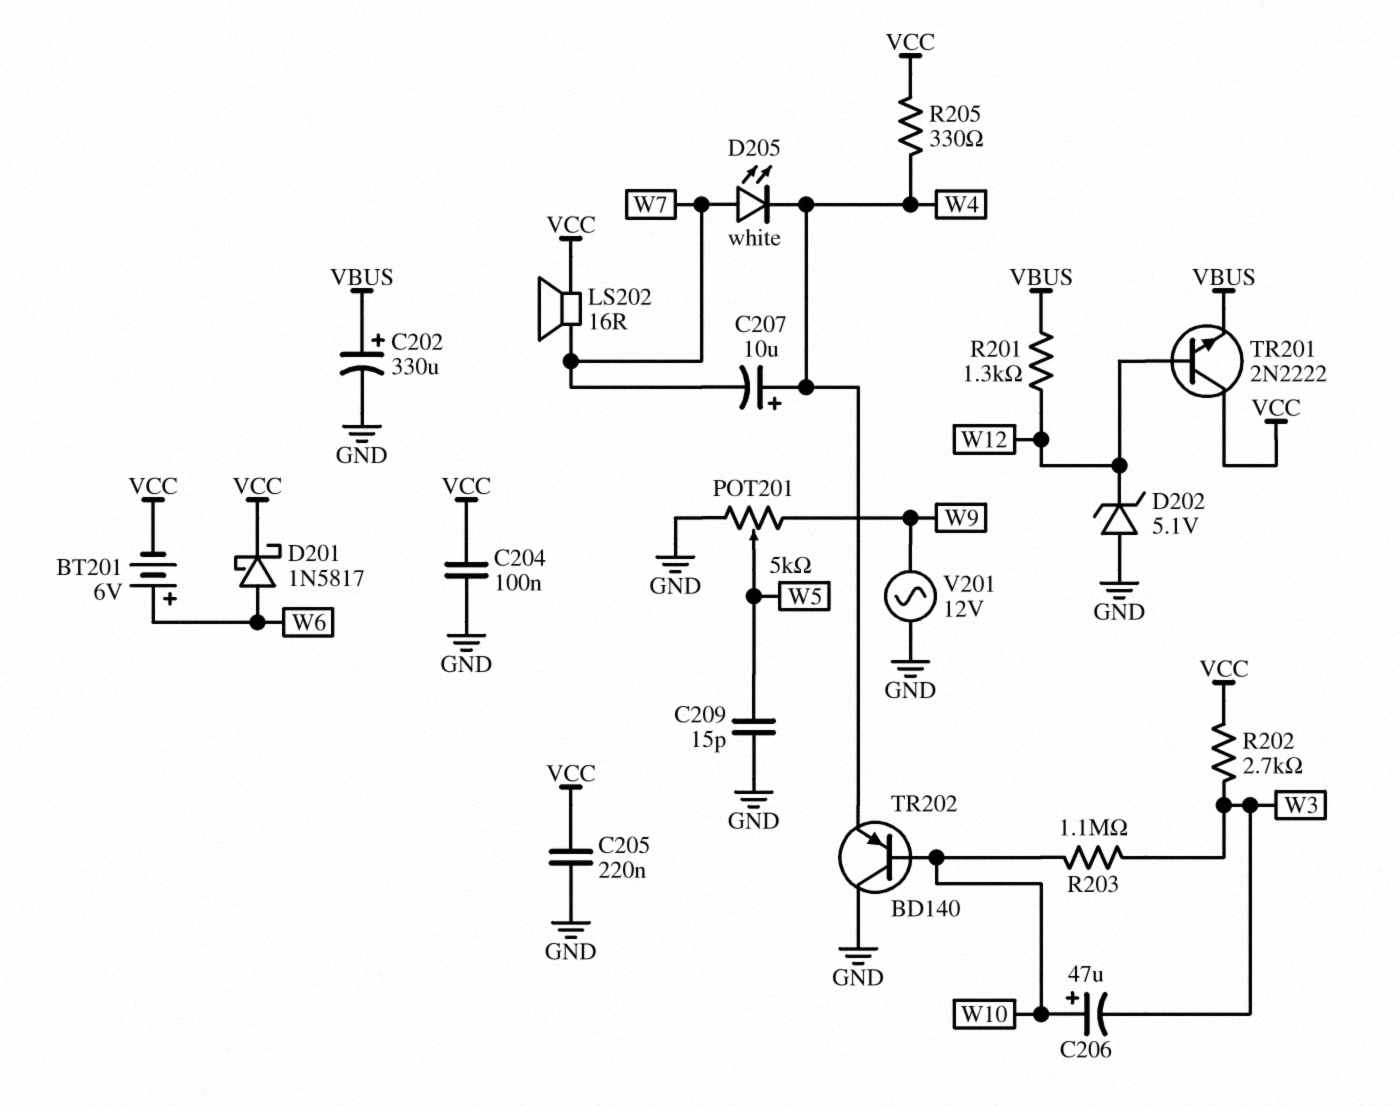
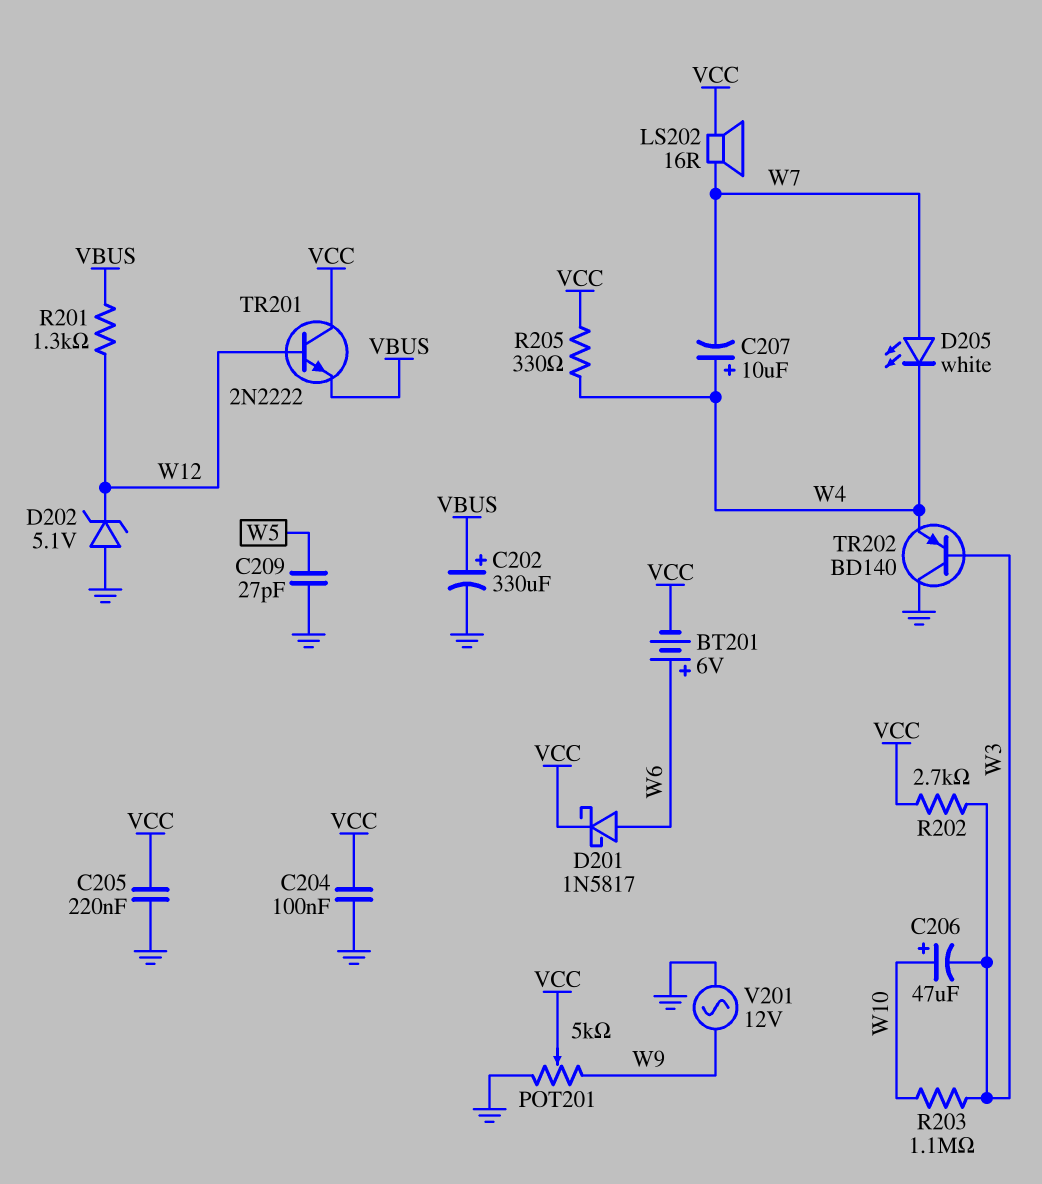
C209: 15pF (GND, W5) -> 27pF (GND, W5)
POT201: 5k (GND, W9, wiper W5) -> 5k (GND, W9, wiper VCC)
TR202: PNP BD140 (B W10, C GND, E W4) -> PNP BD140 (B W3, C GND, E W4)

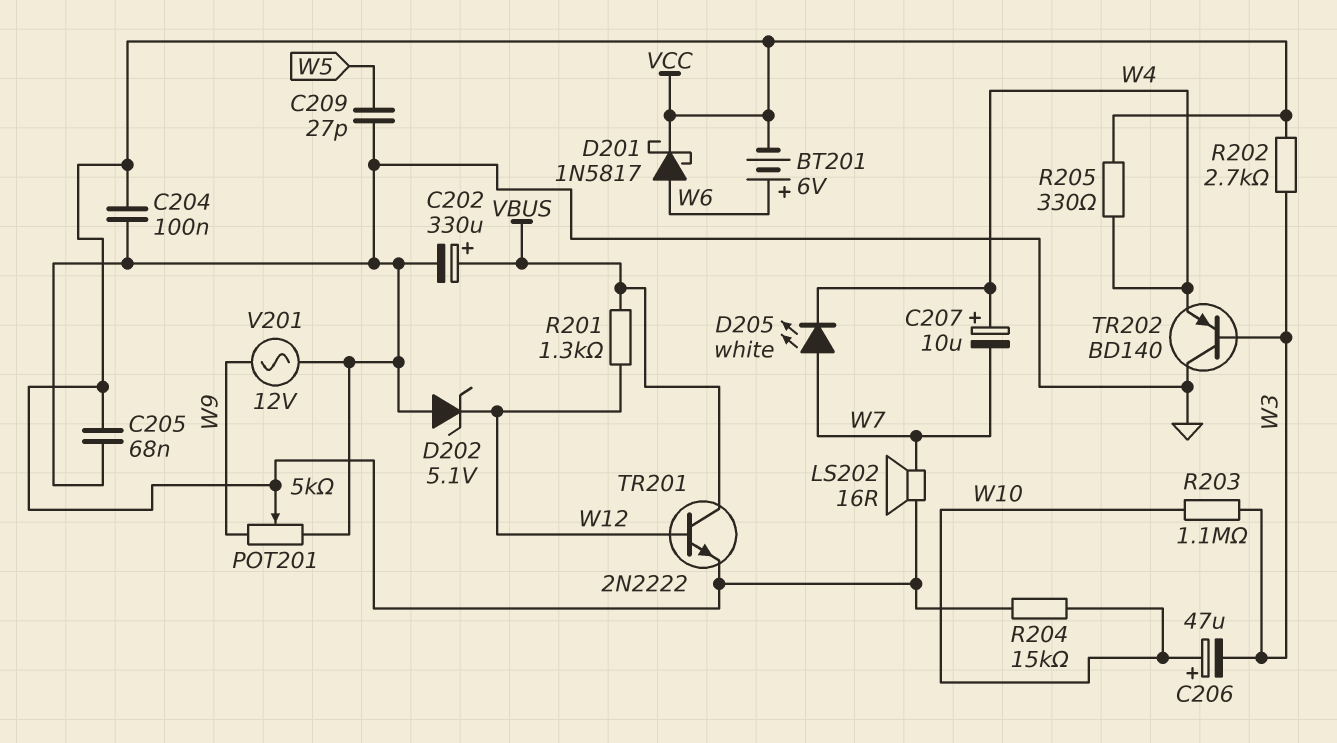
C205: 220nF (GND, VCC) -> 68nF (GND, VCC)
R204: none -> 15k (VCC, W10)
TR201: NPN 2N2222 (B W12, C VCC, E VBUS) -> NPN 2N2222 (B W12, C VBUS, E VCC)

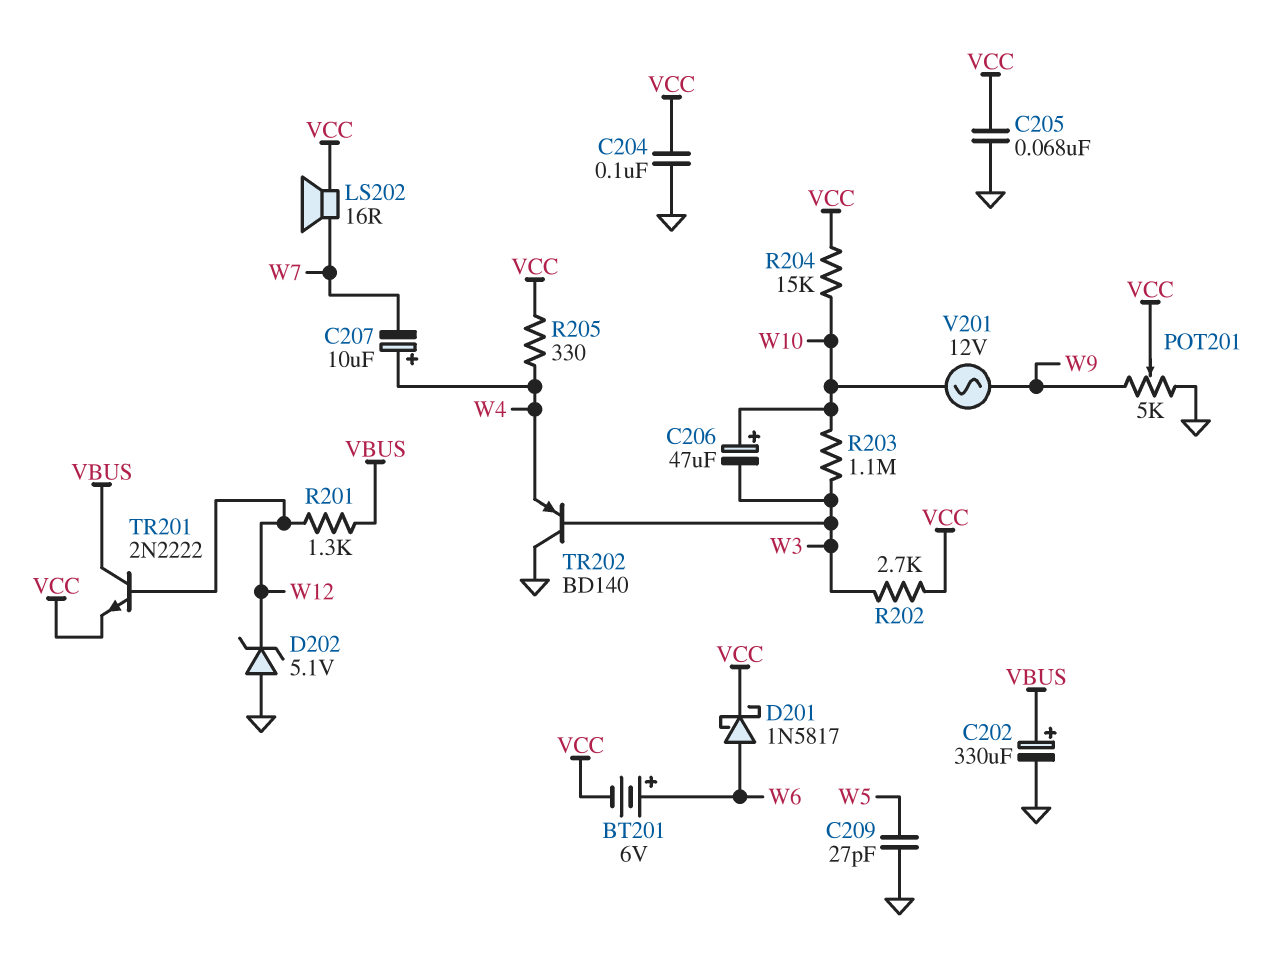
D205: LED white (A W7, K W4) -> none
V201: AC 12V (GND, W9) -> AC 12V (W9, W10)

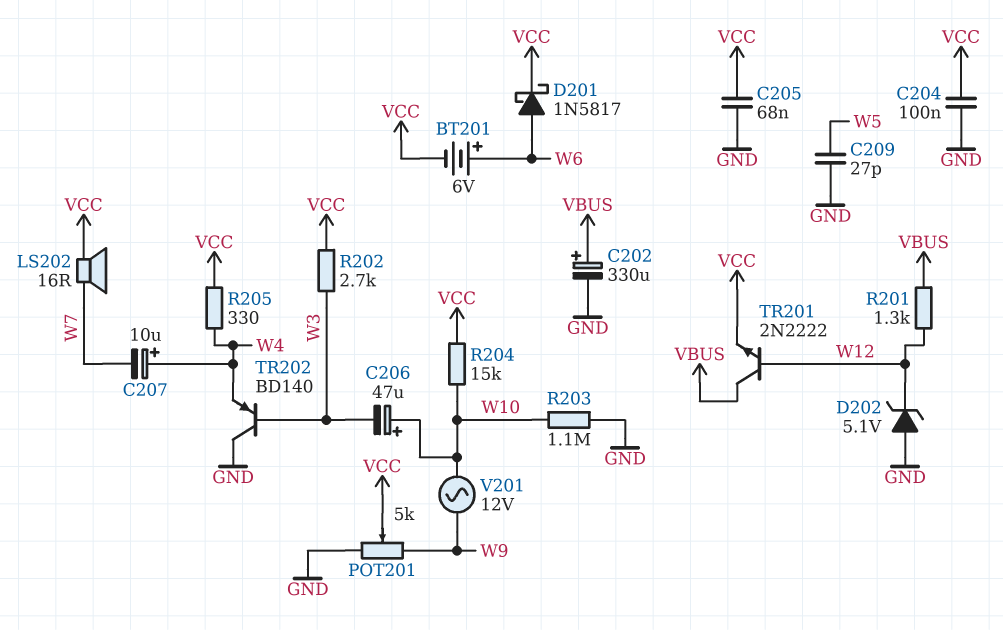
R203: 1.1M (W3, W10) -> 1.1M (GND, W10)

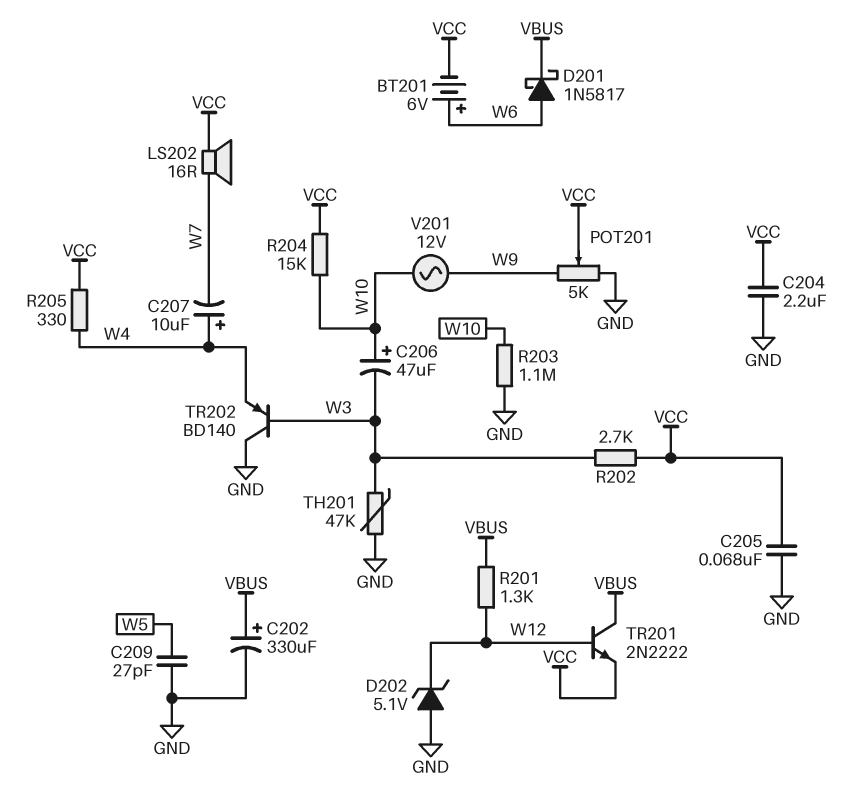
C204: 100nF (GND, VCC) -> 2.2uF (GND, VCC)
D201: schottky 1N5817 (A W6, K VCC) -> schottky 1N5817 (A W6, K VBUS)
TH201: none -> 47k (GND, W3)

